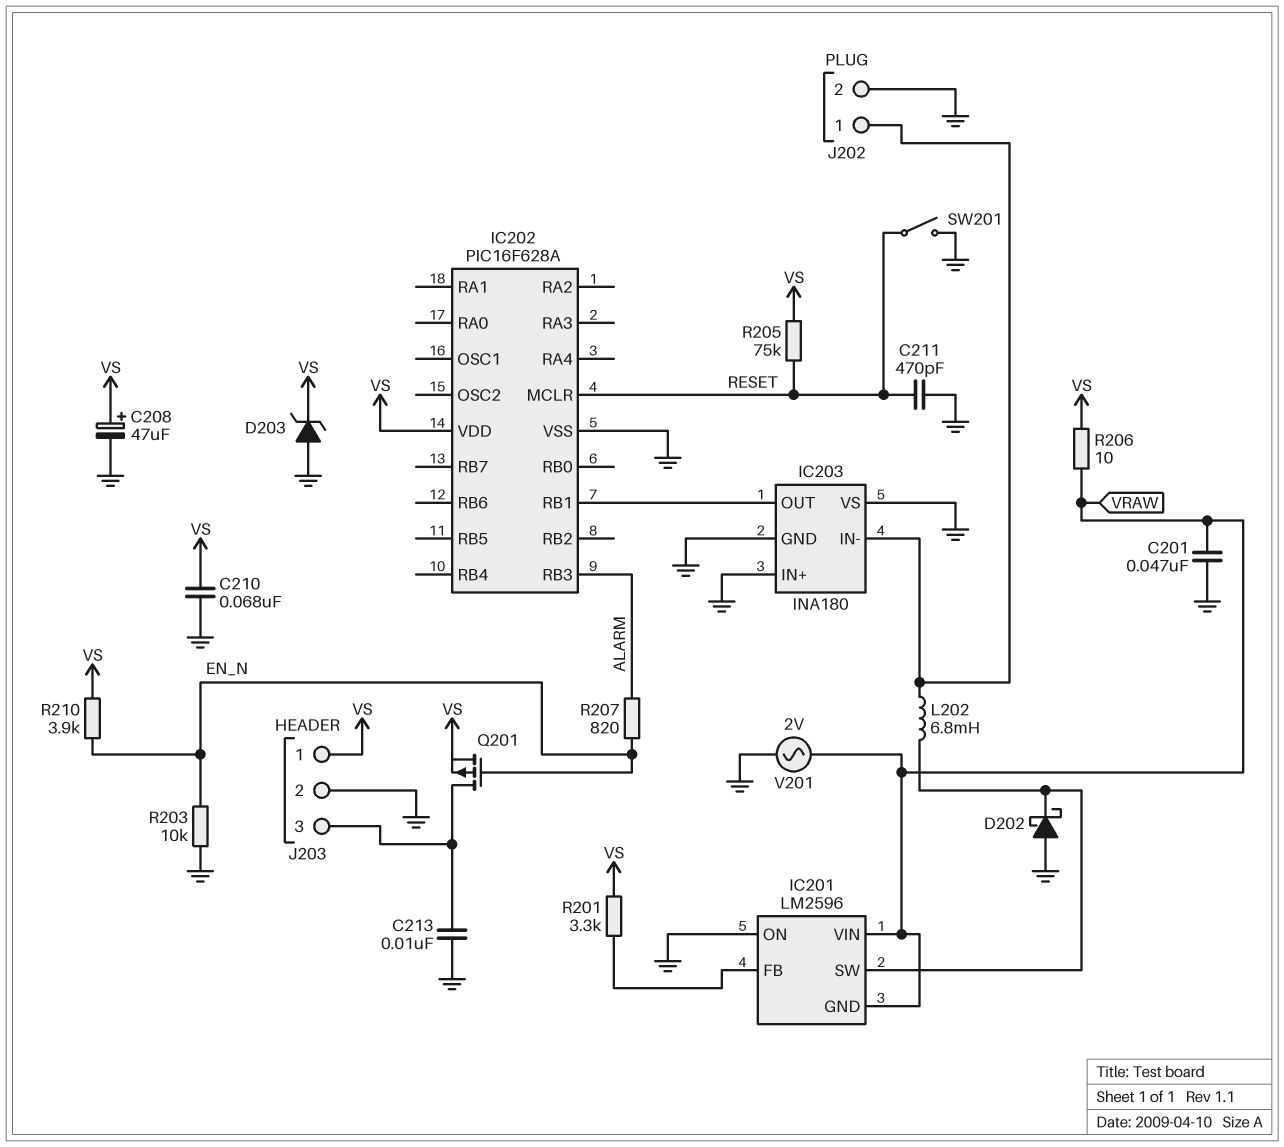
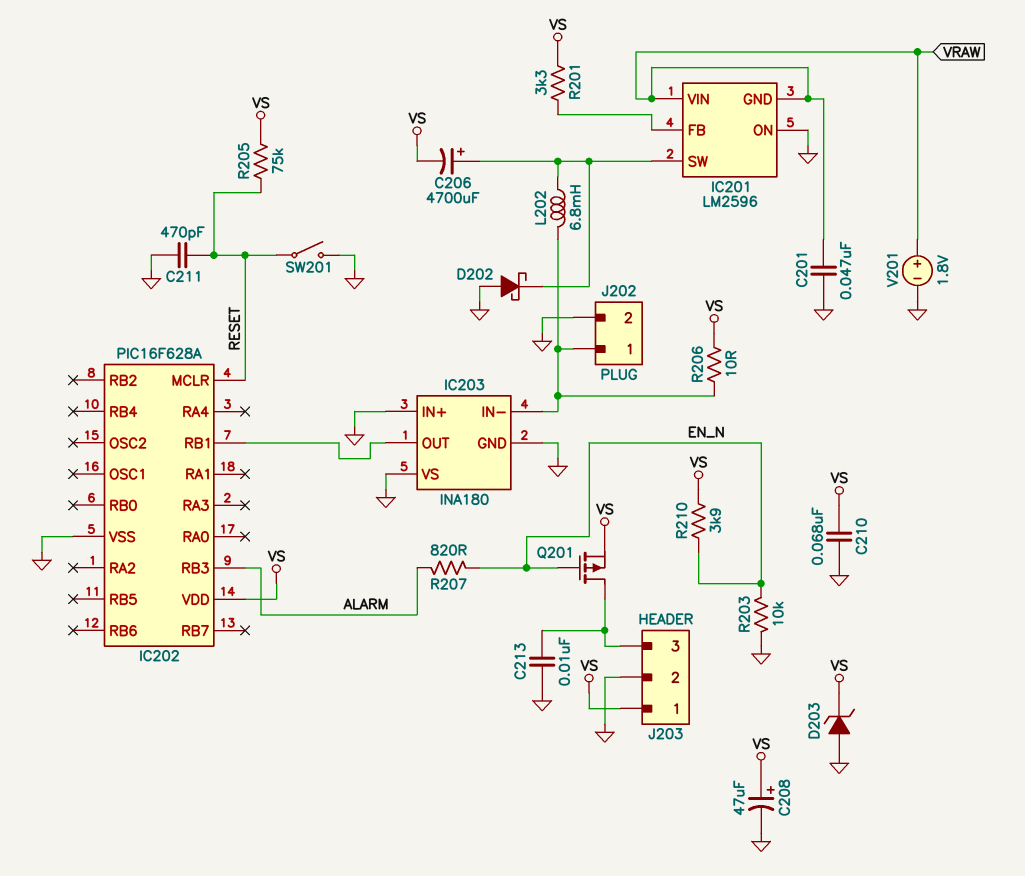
C206: none -> 4700uF (plus IC201/SW, minus VS)
R206: 10 (VRAW, VS) -> 10 (IC203/IN-, VS)
V201: AC 2V (GND, VRAW) -> 1.8V (plus VRAW, minus GND)

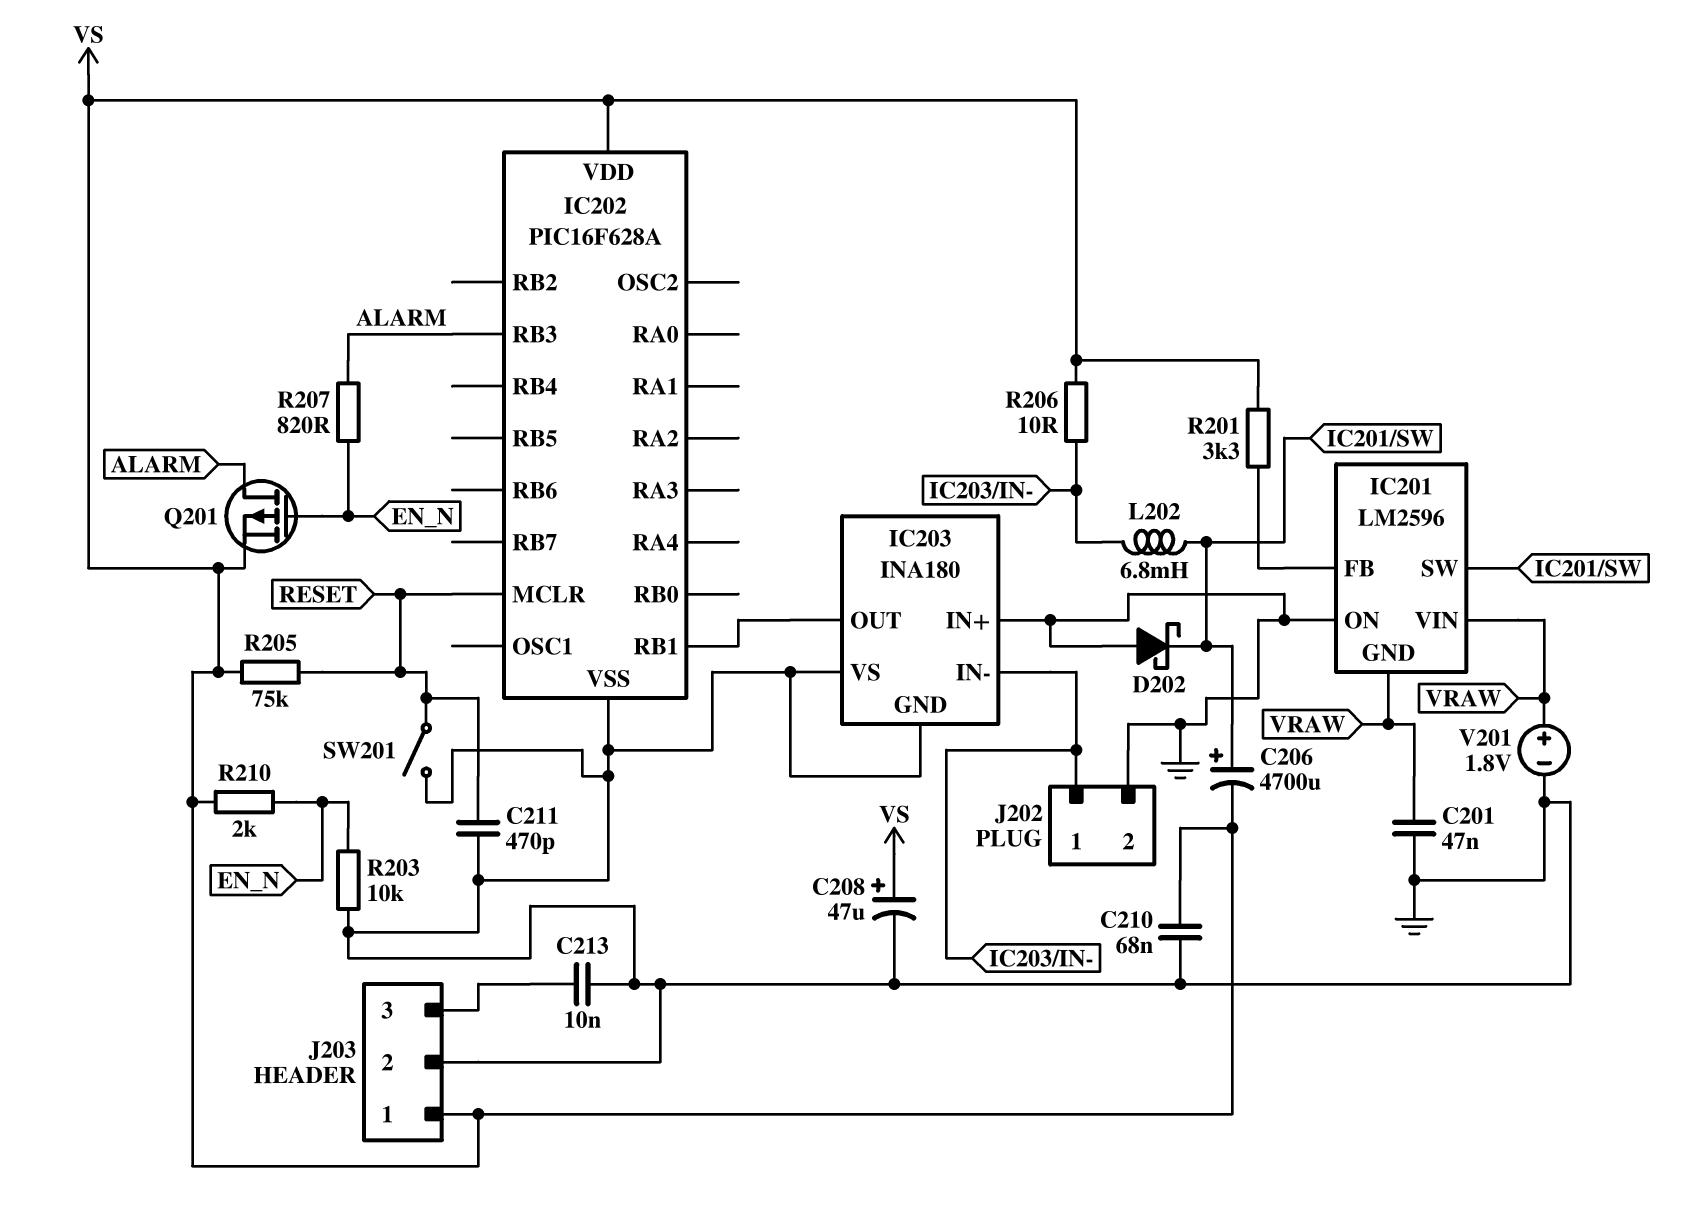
D203: zener (A GND, K VS) -> none
Q201: PMOS (G EN_N, D J203/3, S VS) -> PMOS (G EN_N, D ALARM, S VS)
R210: 3.9k (EN_N, VS) -> 2k (EN_N, VS)

